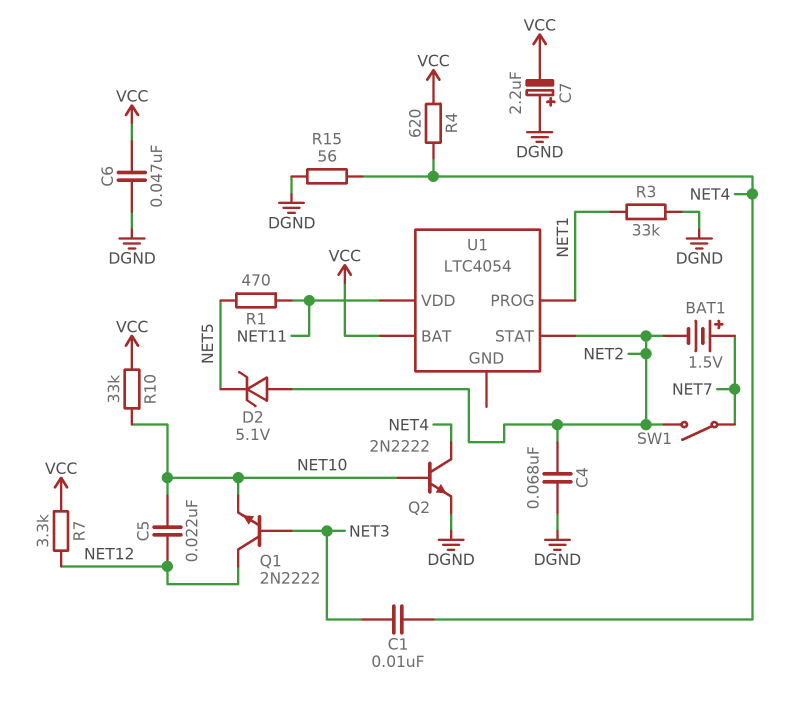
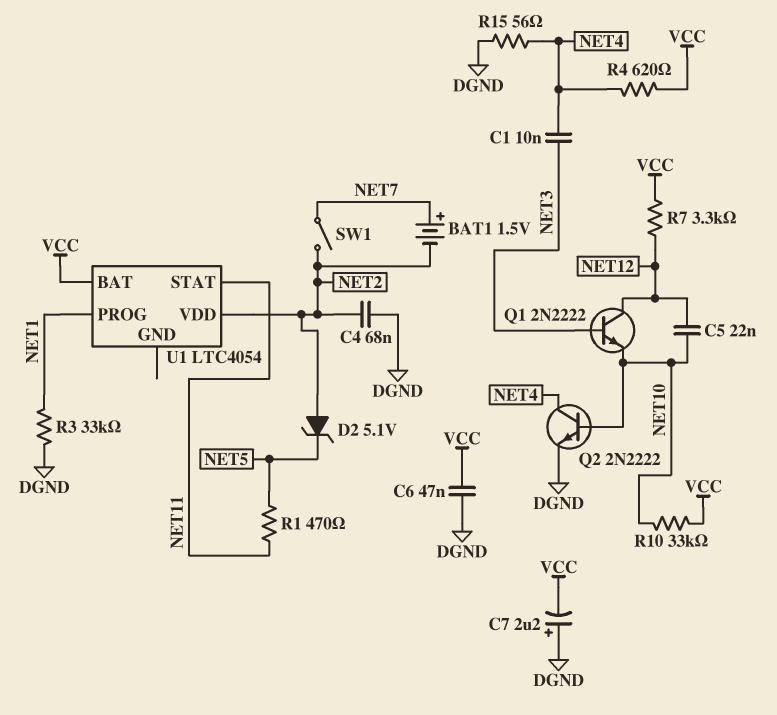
U1 pin STAT: NET2 -> NET11
U1 pin VDD: NET11 -> NET2

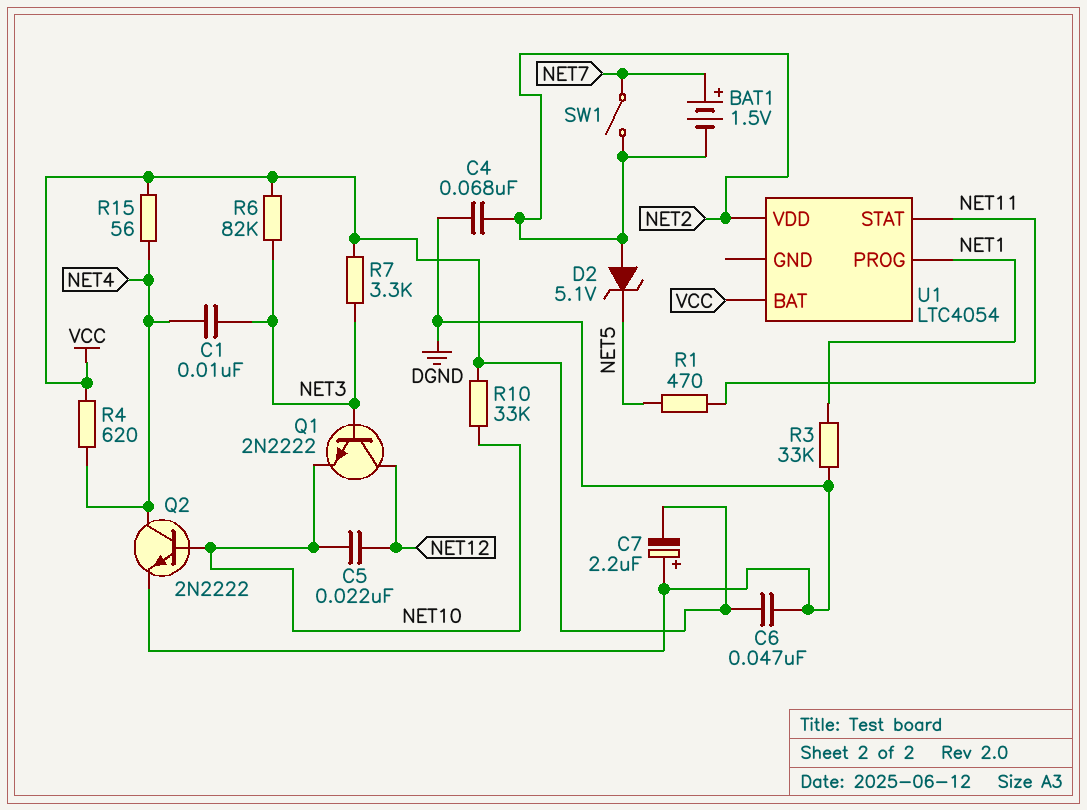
R6: none -> 82k (NET3, VCC)
R7: 3.3k (NET12, VCC) -> 3.3k (NET3, VCC)
R15: 56 (DGND, NET4) -> 56 (NET4, VCC)

